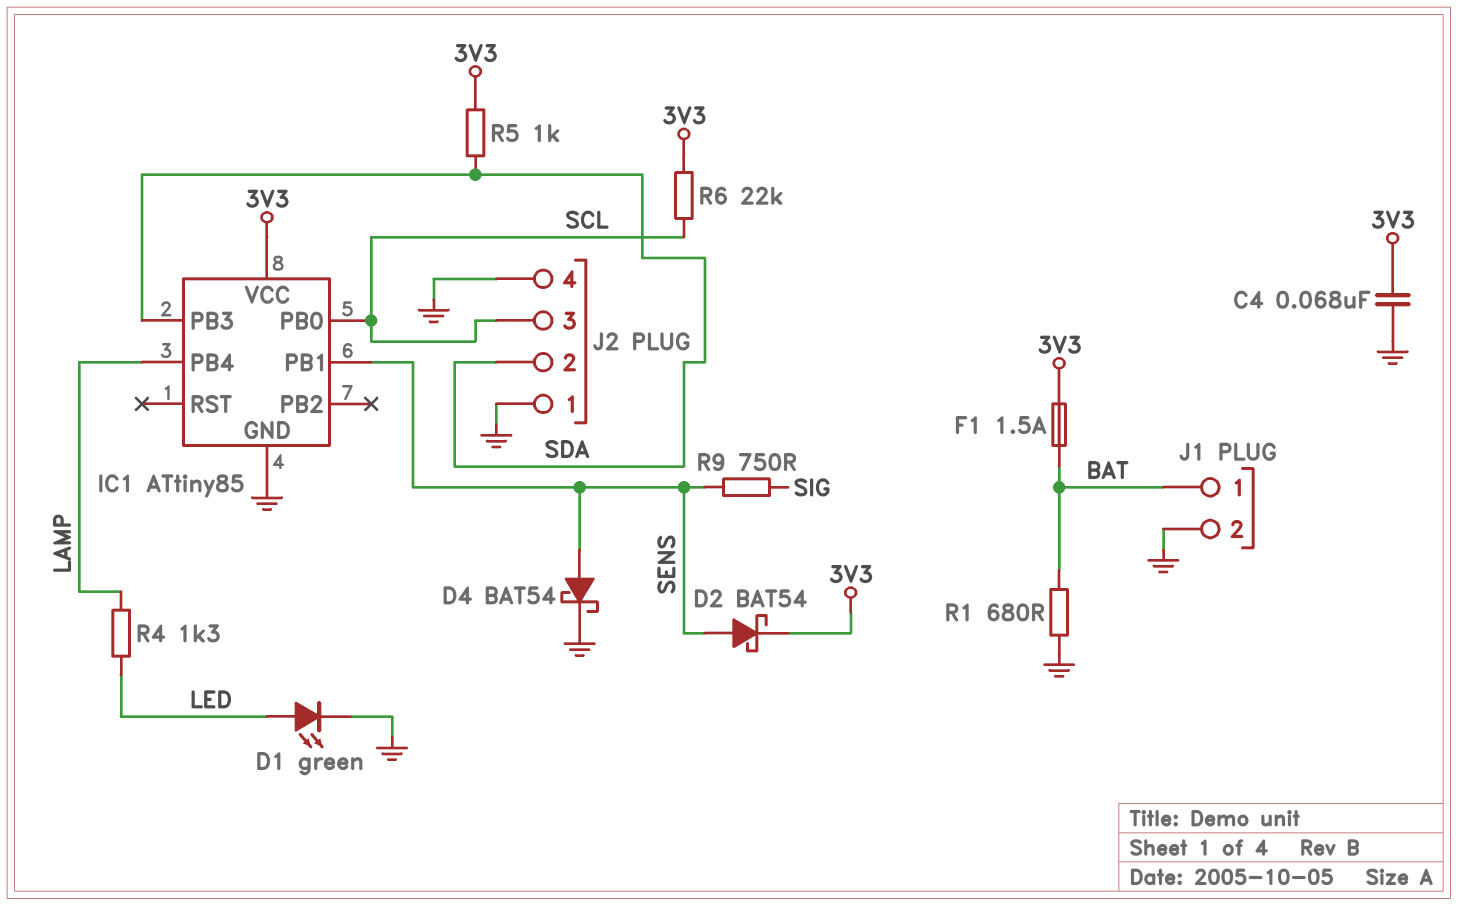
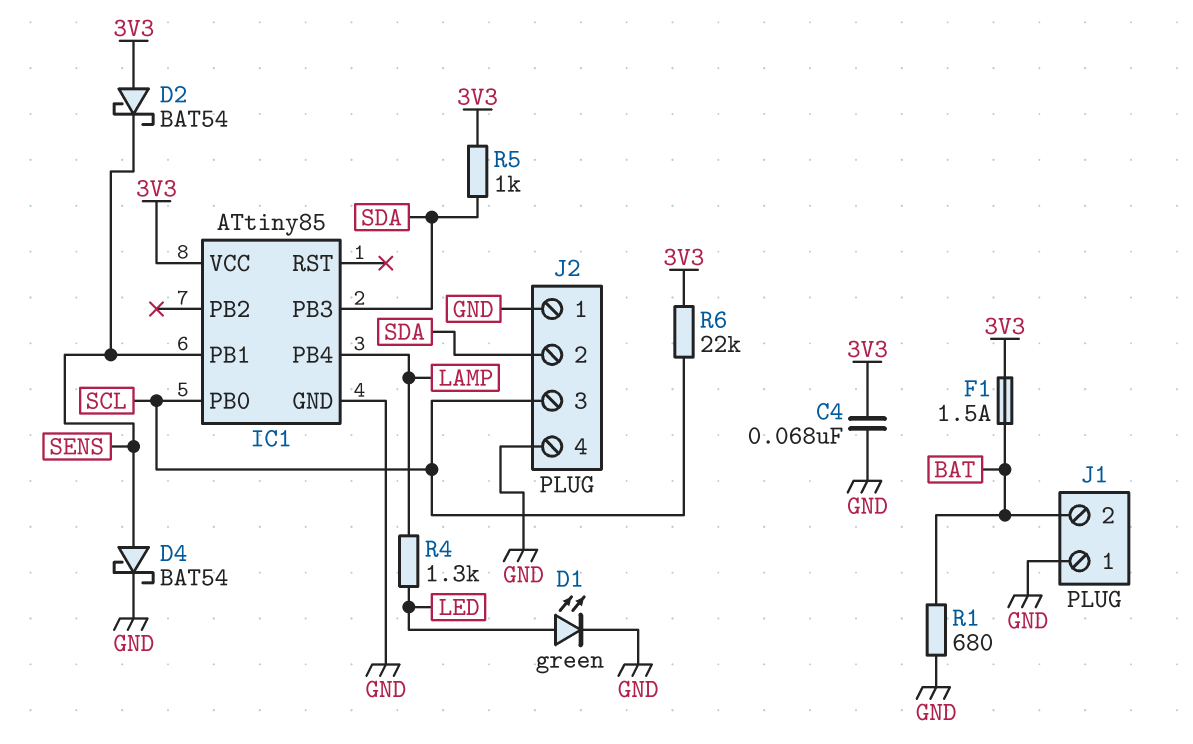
D2: schottky BAT54 (A SENS, K 3V3) -> schottky BAT54 (A 3V3, K SENS)
J1 pin 1: BAT -> GND
J1 pin 2: GND -> BAT
R9: 750 (SENS, SIG) -> none

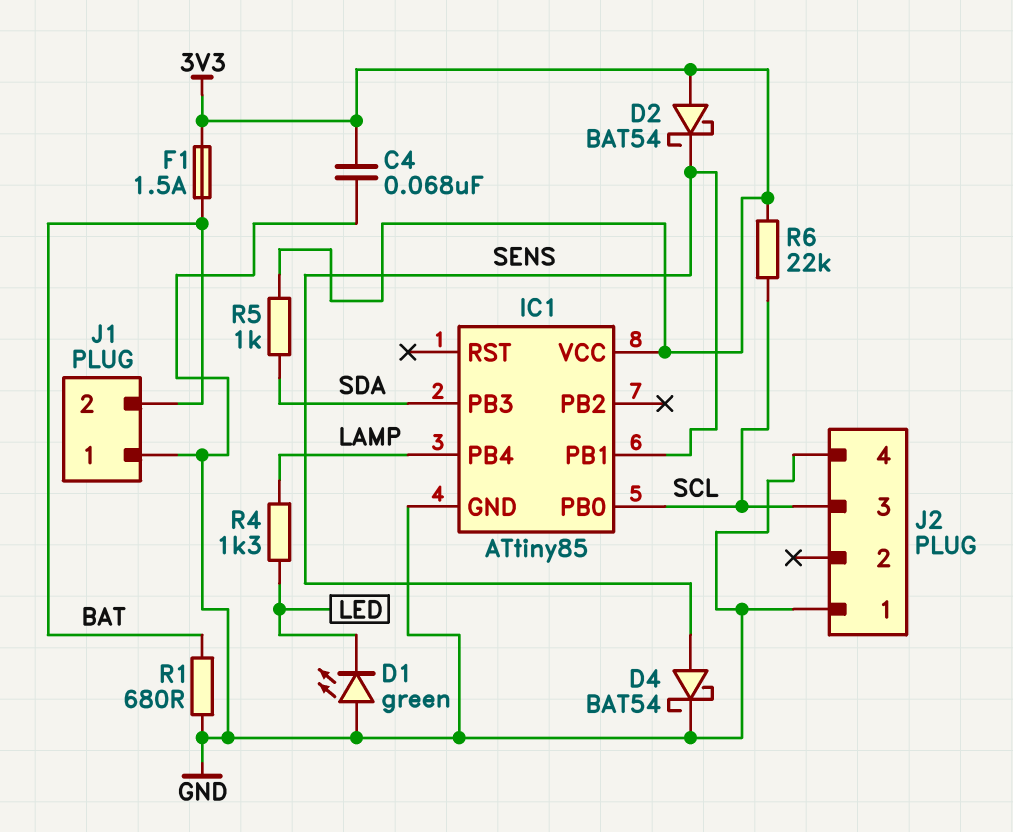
D1: LED green (A LED, K GND) -> LED green (A GND, K LED)
J2 pin 2: SDA -> none

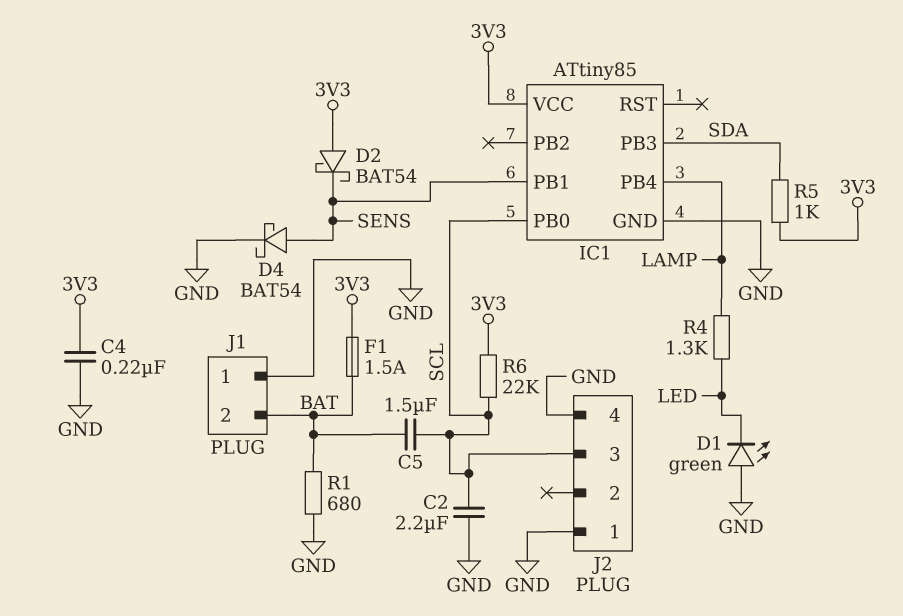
C2: none -> 2.2uF (GND, SCL)
C4: 68nF (3V3, GND) -> 220nF (3V3, GND)
C5: none -> 1.5uF (BAT, SCL)

